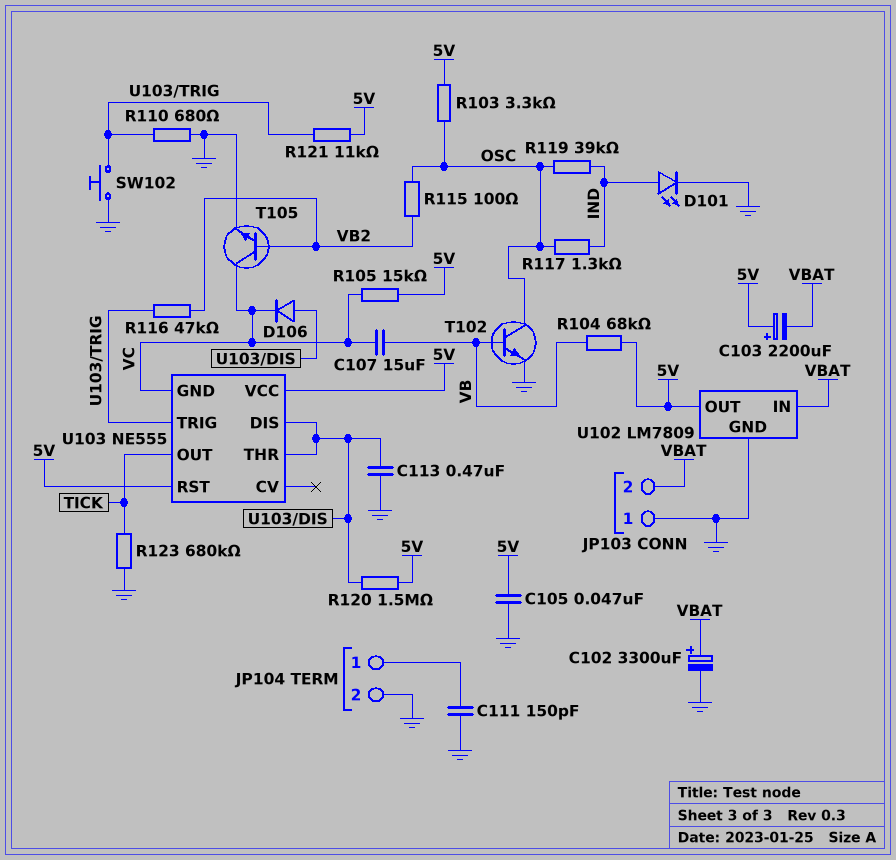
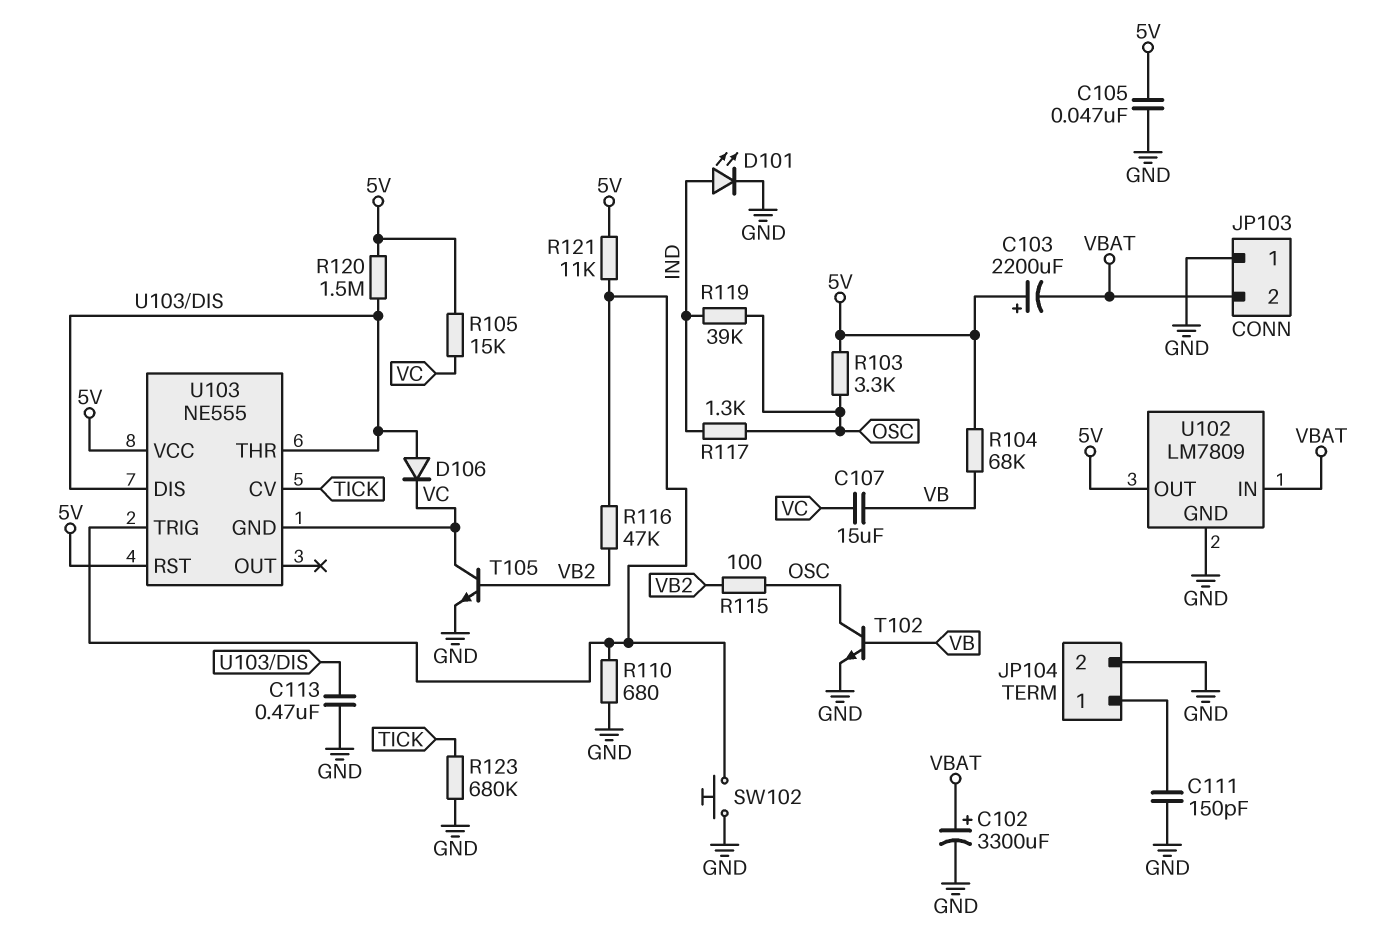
U103 pin CV: none -> TICK
U103 pin OUT: TICK -> none

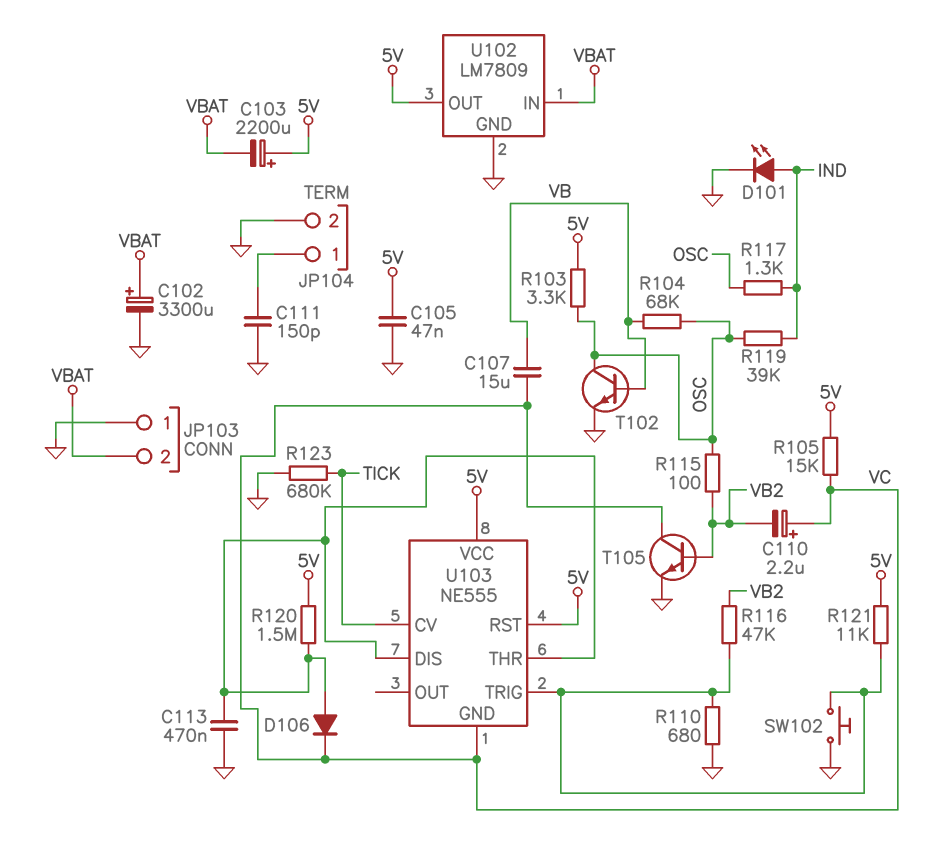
C110: none -> 2.2uF (plus VC, minus VB2)
R104: 68k (5V, VB) -> 68k (OSC, VB)

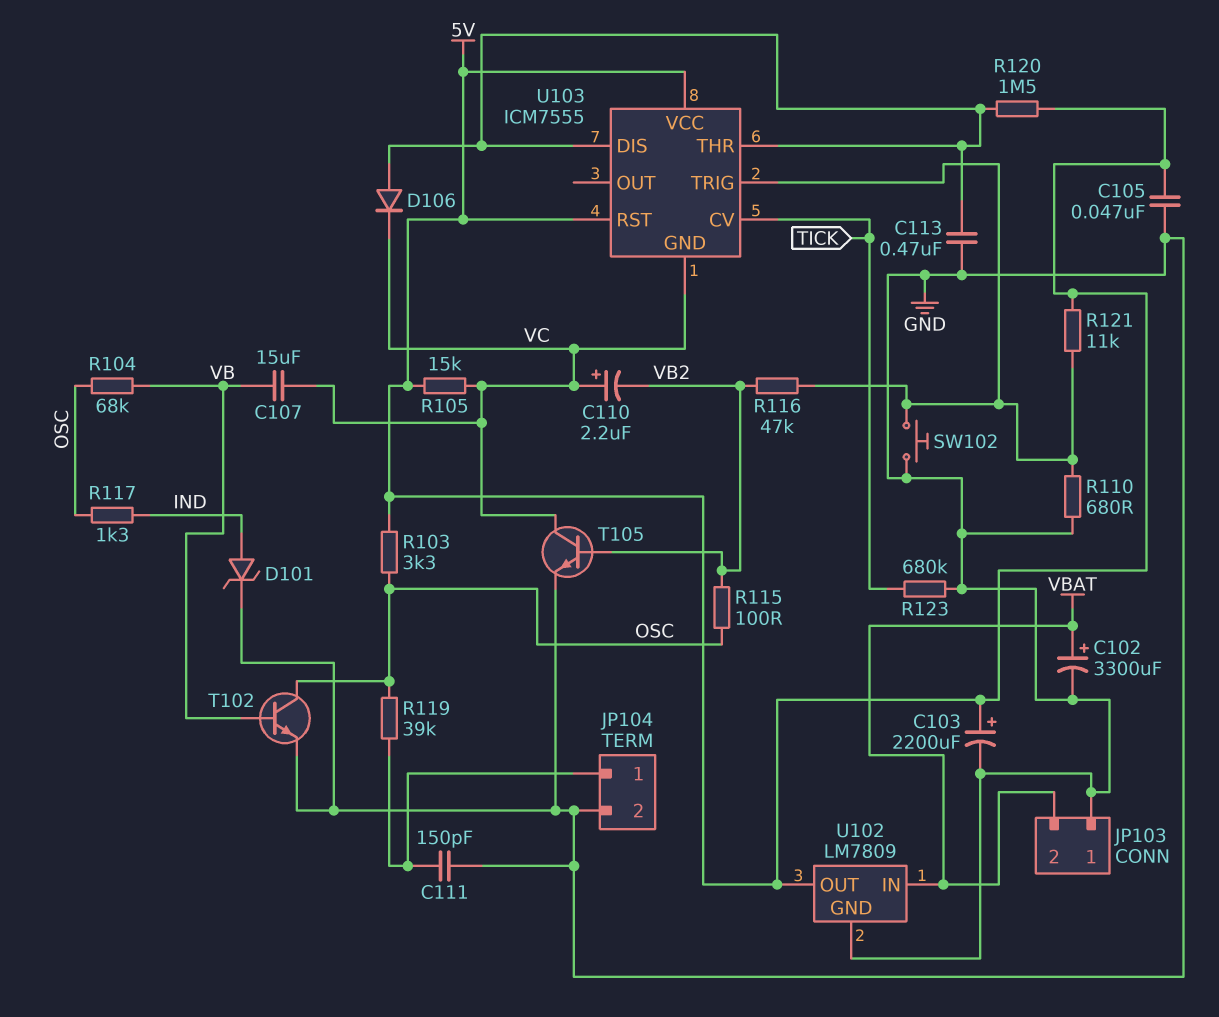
C103: 2200uF (plus 5V, minus VBAT) -> 2200uF (plus 5V, minus GND)
D101: LED (A IND, K GND) -> zener (A IND, K GND)
R119: 39k (IND, OSC) -> 39k (JP104/1, OSC)
U103: NE555 -> ICM7555

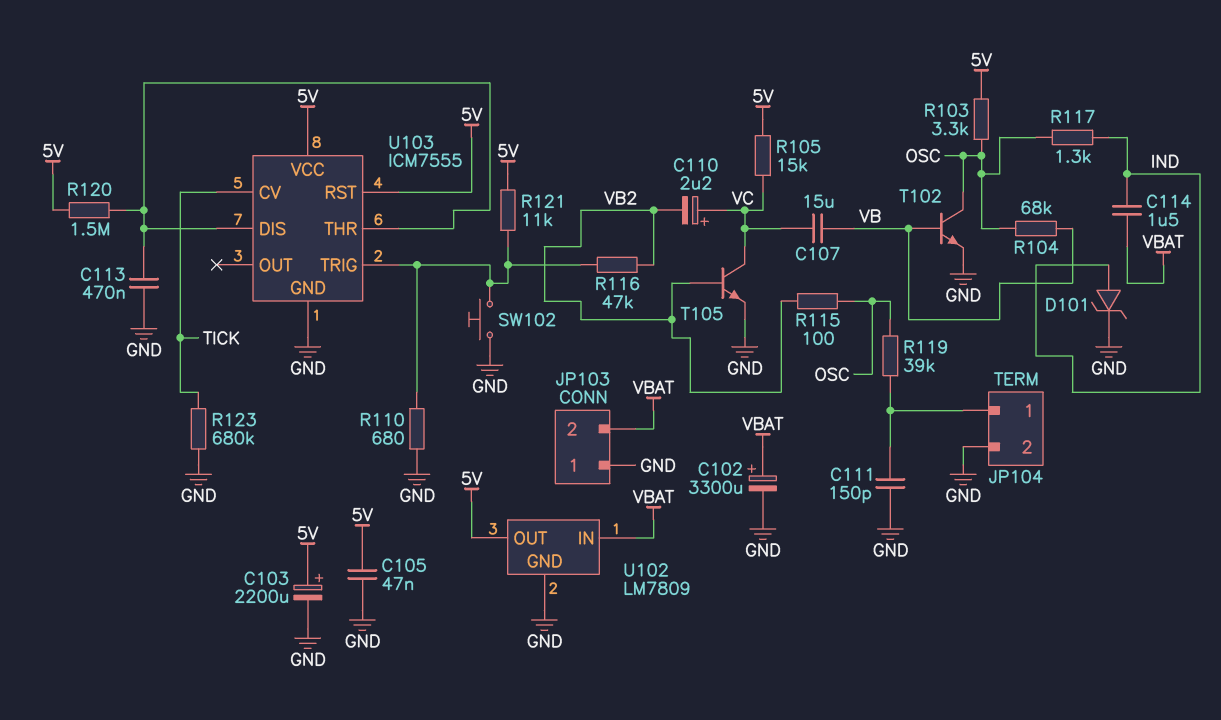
C114: none -> 1.5uF (IND, VBAT)
D106: diode (A U103/DIS, K VC) -> none
U103 pin GND: VC -> GND

